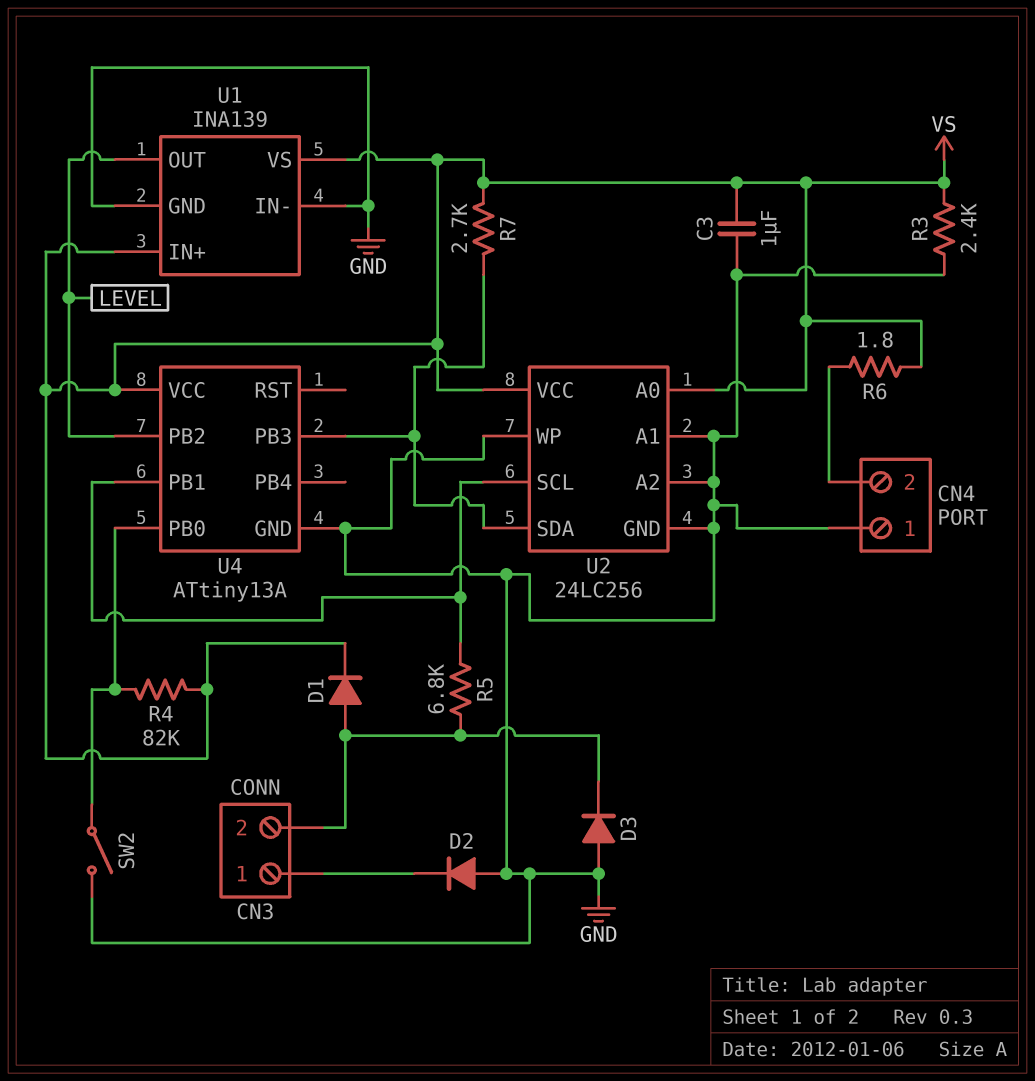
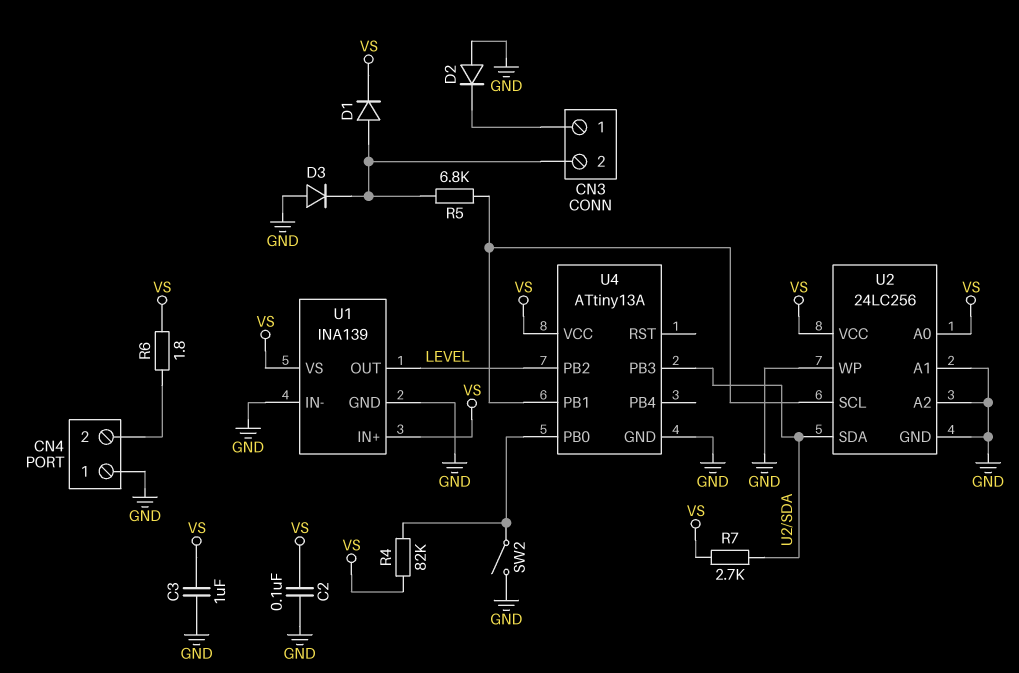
C2: none -> 100nF (GND, VS)
R3: 2.4k (GND, VS) -> none

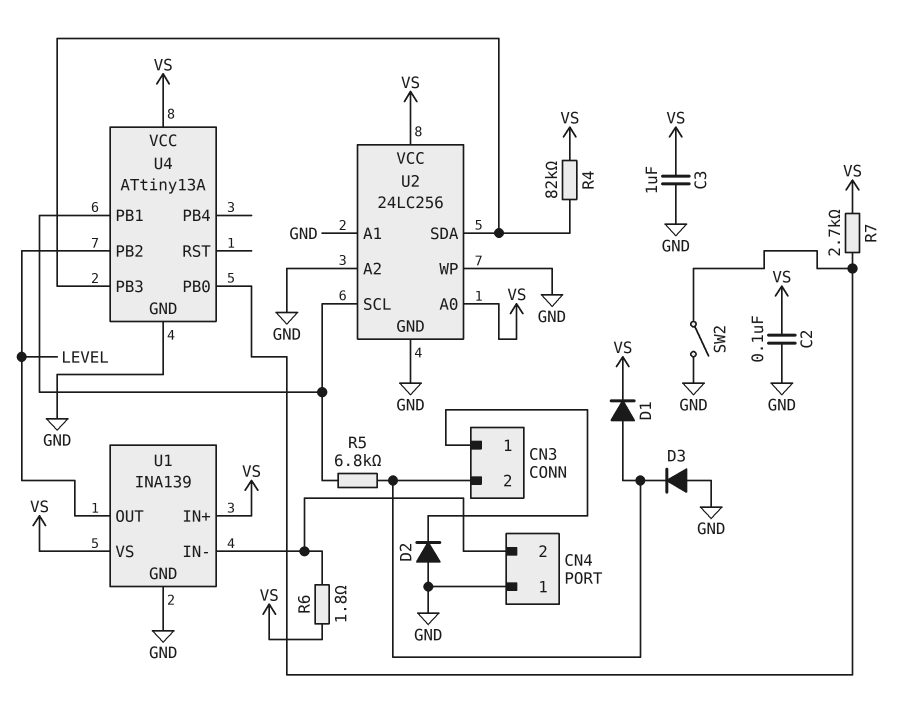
R4: 82k (U4/PB0, VS) -> 82k (U2/SDA, VS)
R7: 2.7k (U2/SDA, VS) -> 2.7k (U4/PB0, VS)
U1 pin IN-: GND -> CN4/2

